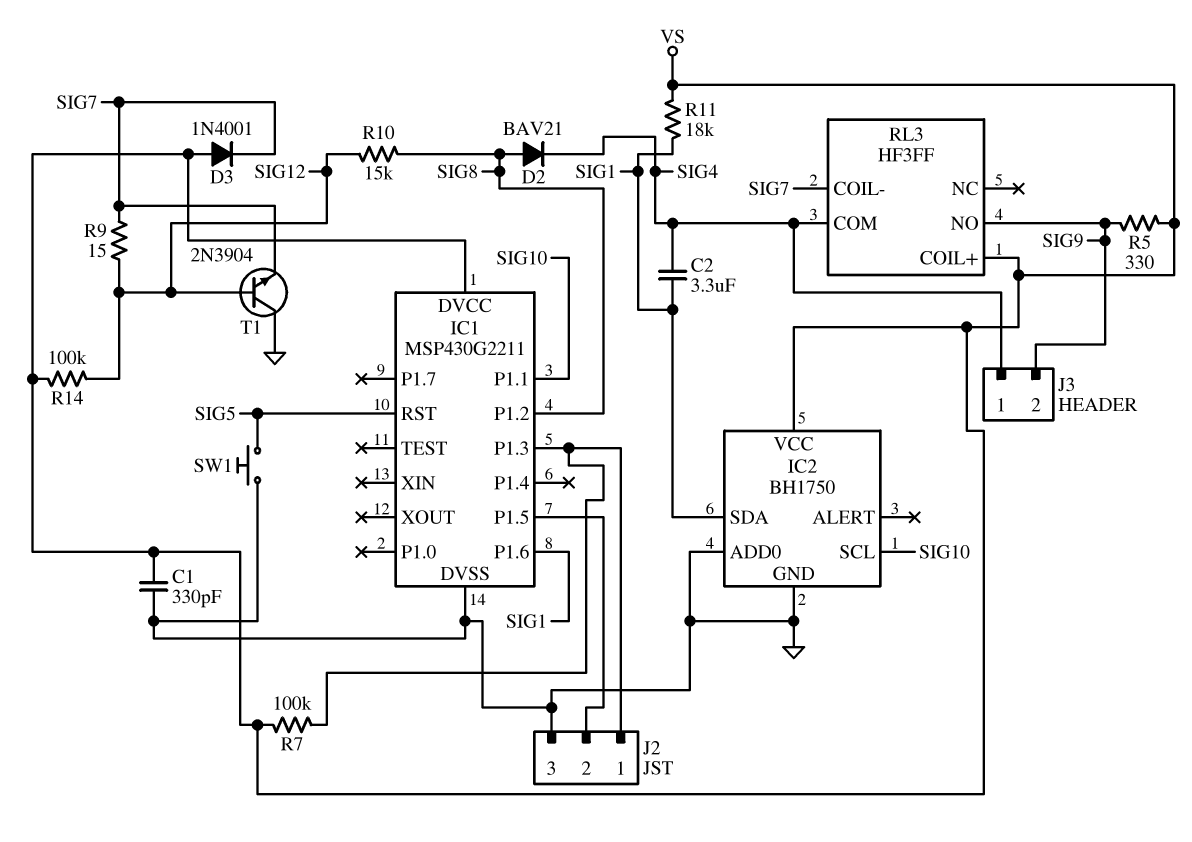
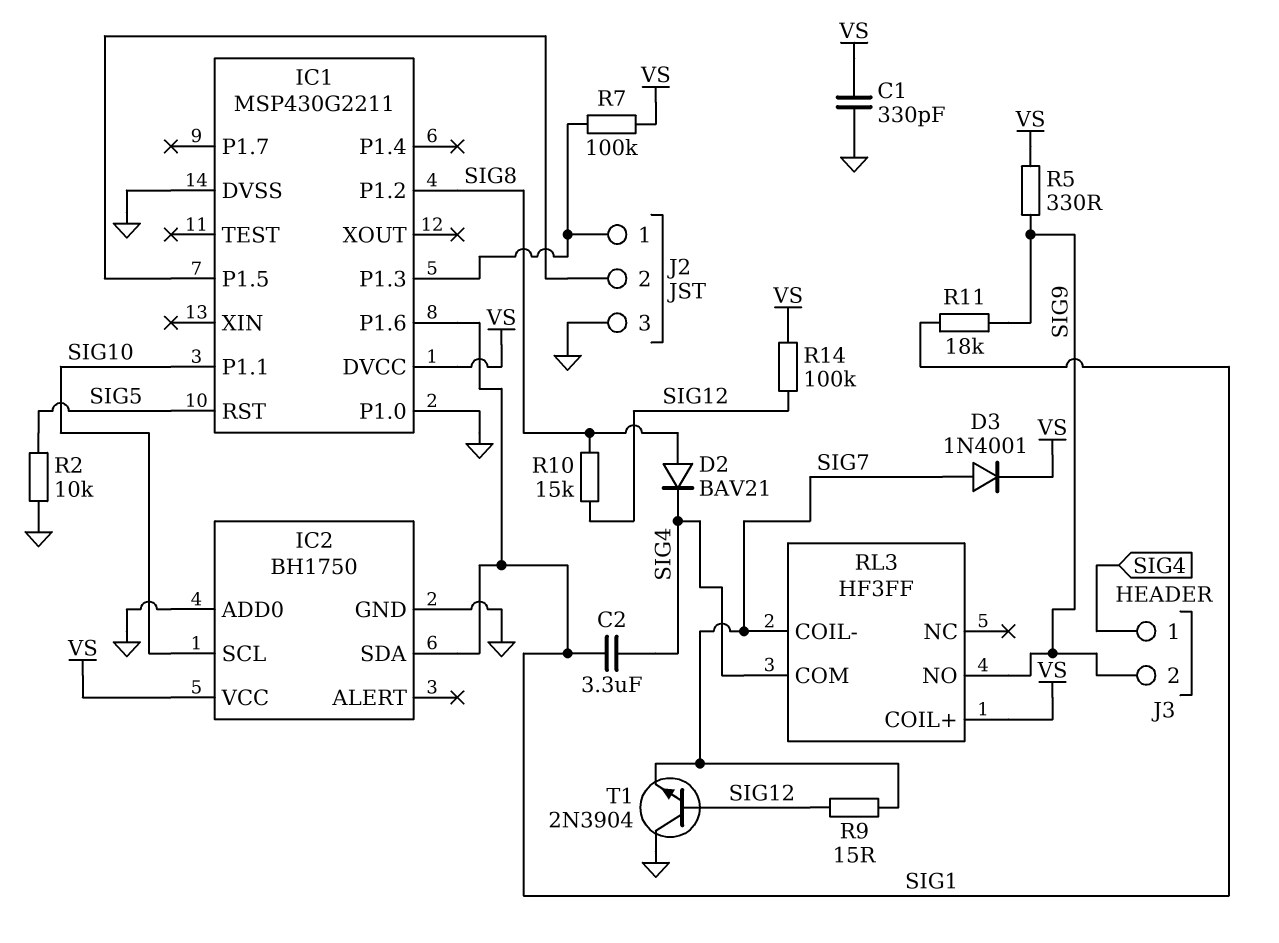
D3: diode 1N4001 (A VS, K SIG7) -> diode 1N4001 (A SIG7, K VS)
IC1 pin P1.0: none -> GND
R2: none -> 10k (GND, SIG5)
R11: 18k (SIG1, VS) -> 18k (SIG1, SIG9)
SW1: button (GND, SIG5) -> none

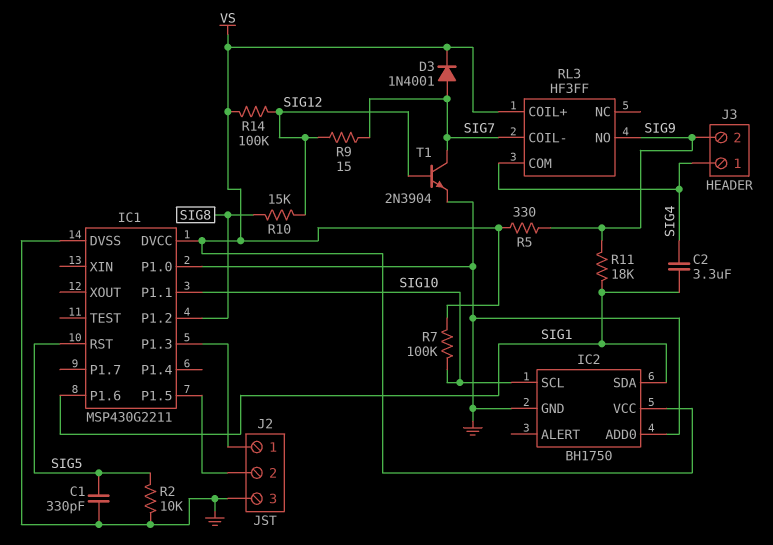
C1: 330pF (GND, VS) -> 330pF (GND, SIG5)
D2: diode BAV21 (A SIG8, K SIG4) -> none
R7: 100k (IC1/P1.3, VS) -> 100k (SIG10, VS)
T1: NPN 2N3904 (B SIG12, C GND, E SIG7) -> NPN 2N3904 (B SIG12, C SIG7, E GND)

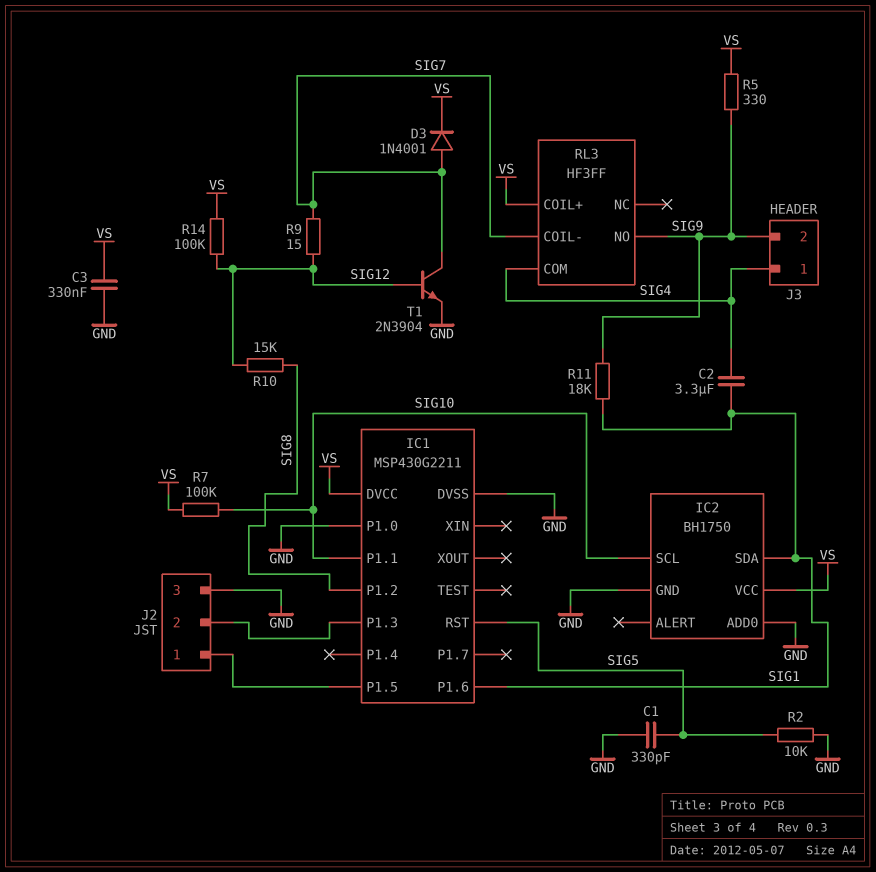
C3: none -> 330nF (GND, VS)
J2 pin 1: IC1/P1.3 -> IC1/P1.5
J2 pin 2: IC1/P1.5 -> IC1/P1.3

